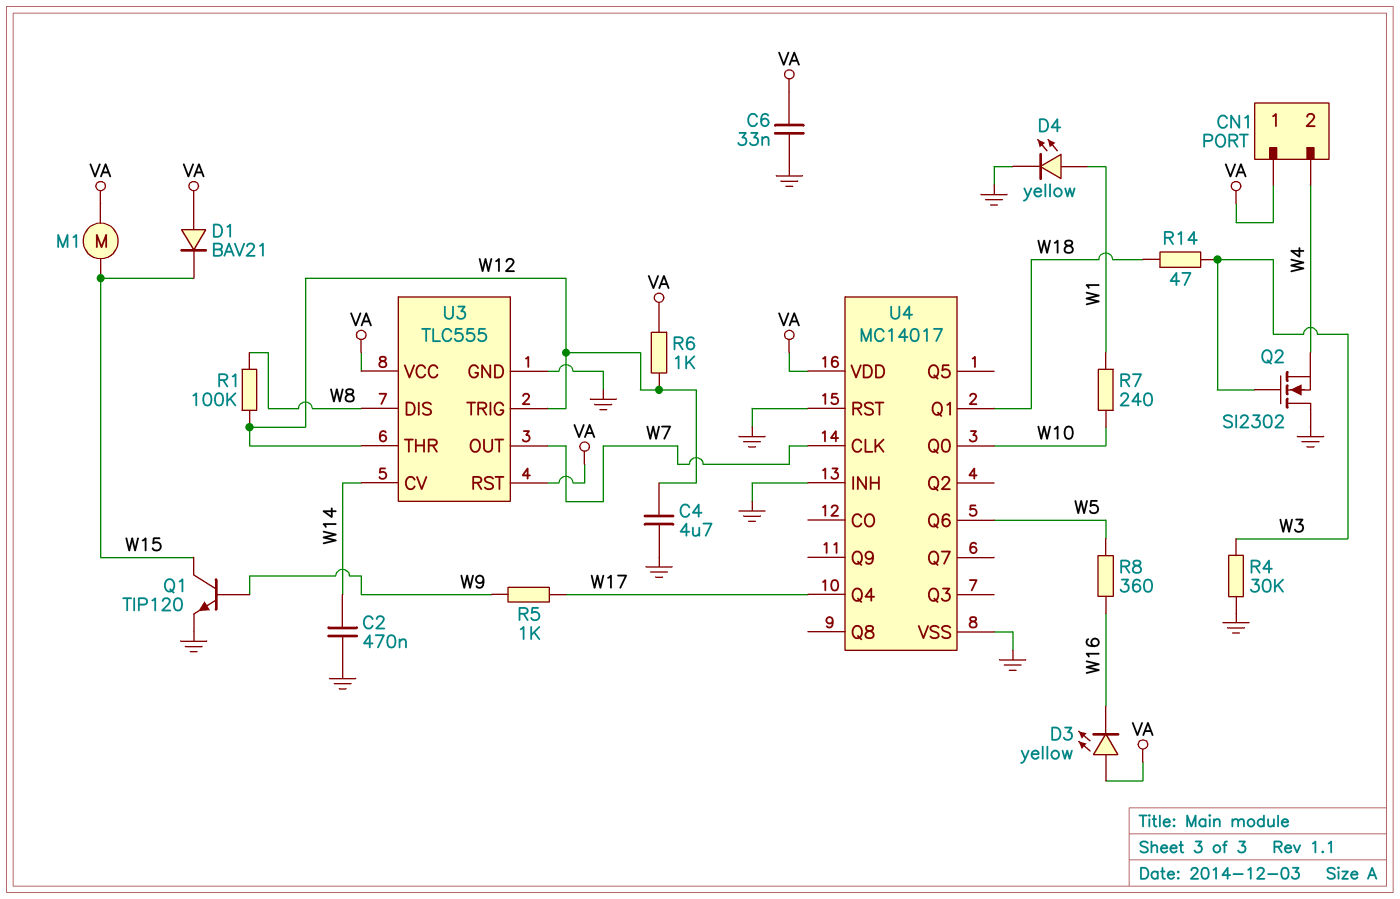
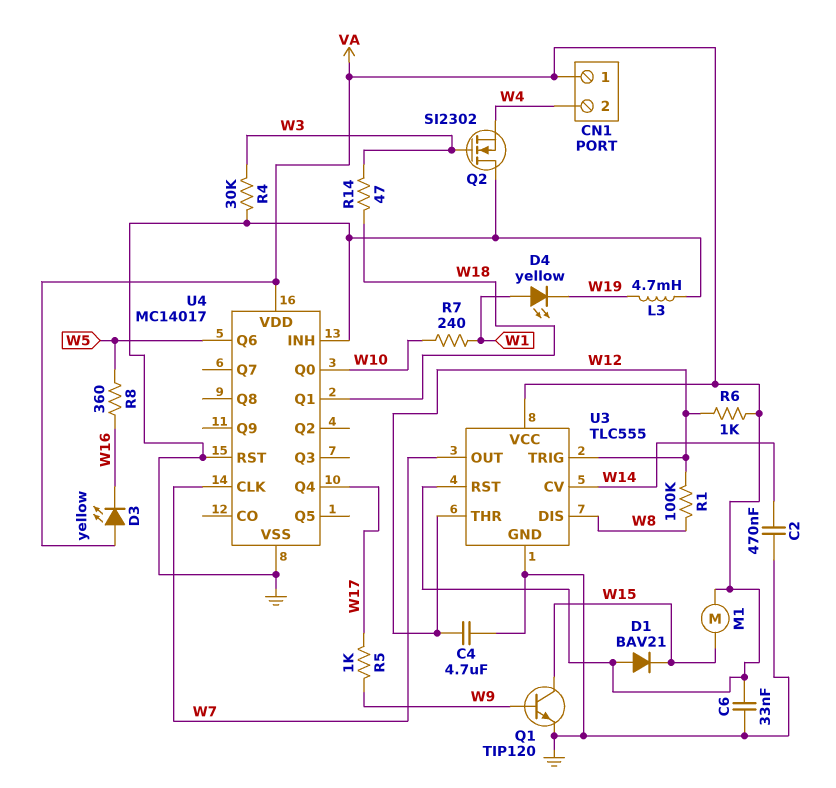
D4: LED yellow (A W1, K GND) -> LED yellow (A W1, K W19)
L3: none -> 4.7mH (GND, W19)

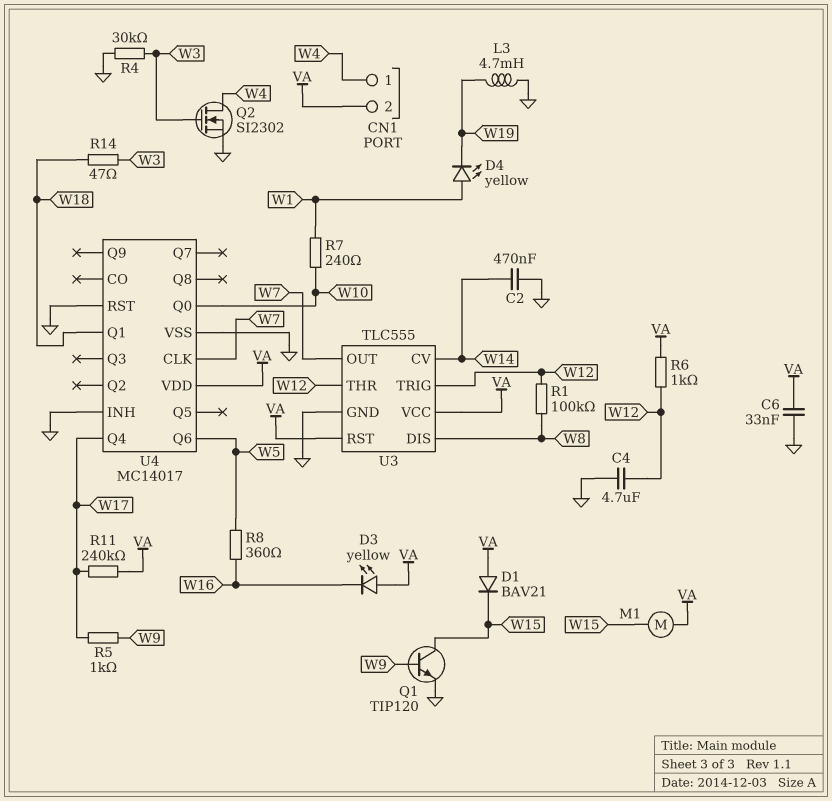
CN1 pin 1: VA -> W4
CN1 pin 2: W4 -> VA
Q2: NMOS SI2302 (G W3, D GND, S W4) -> NMOS SI2302 (G W3, D W4, S GND)
R11: none -> 240k (VA, W17)

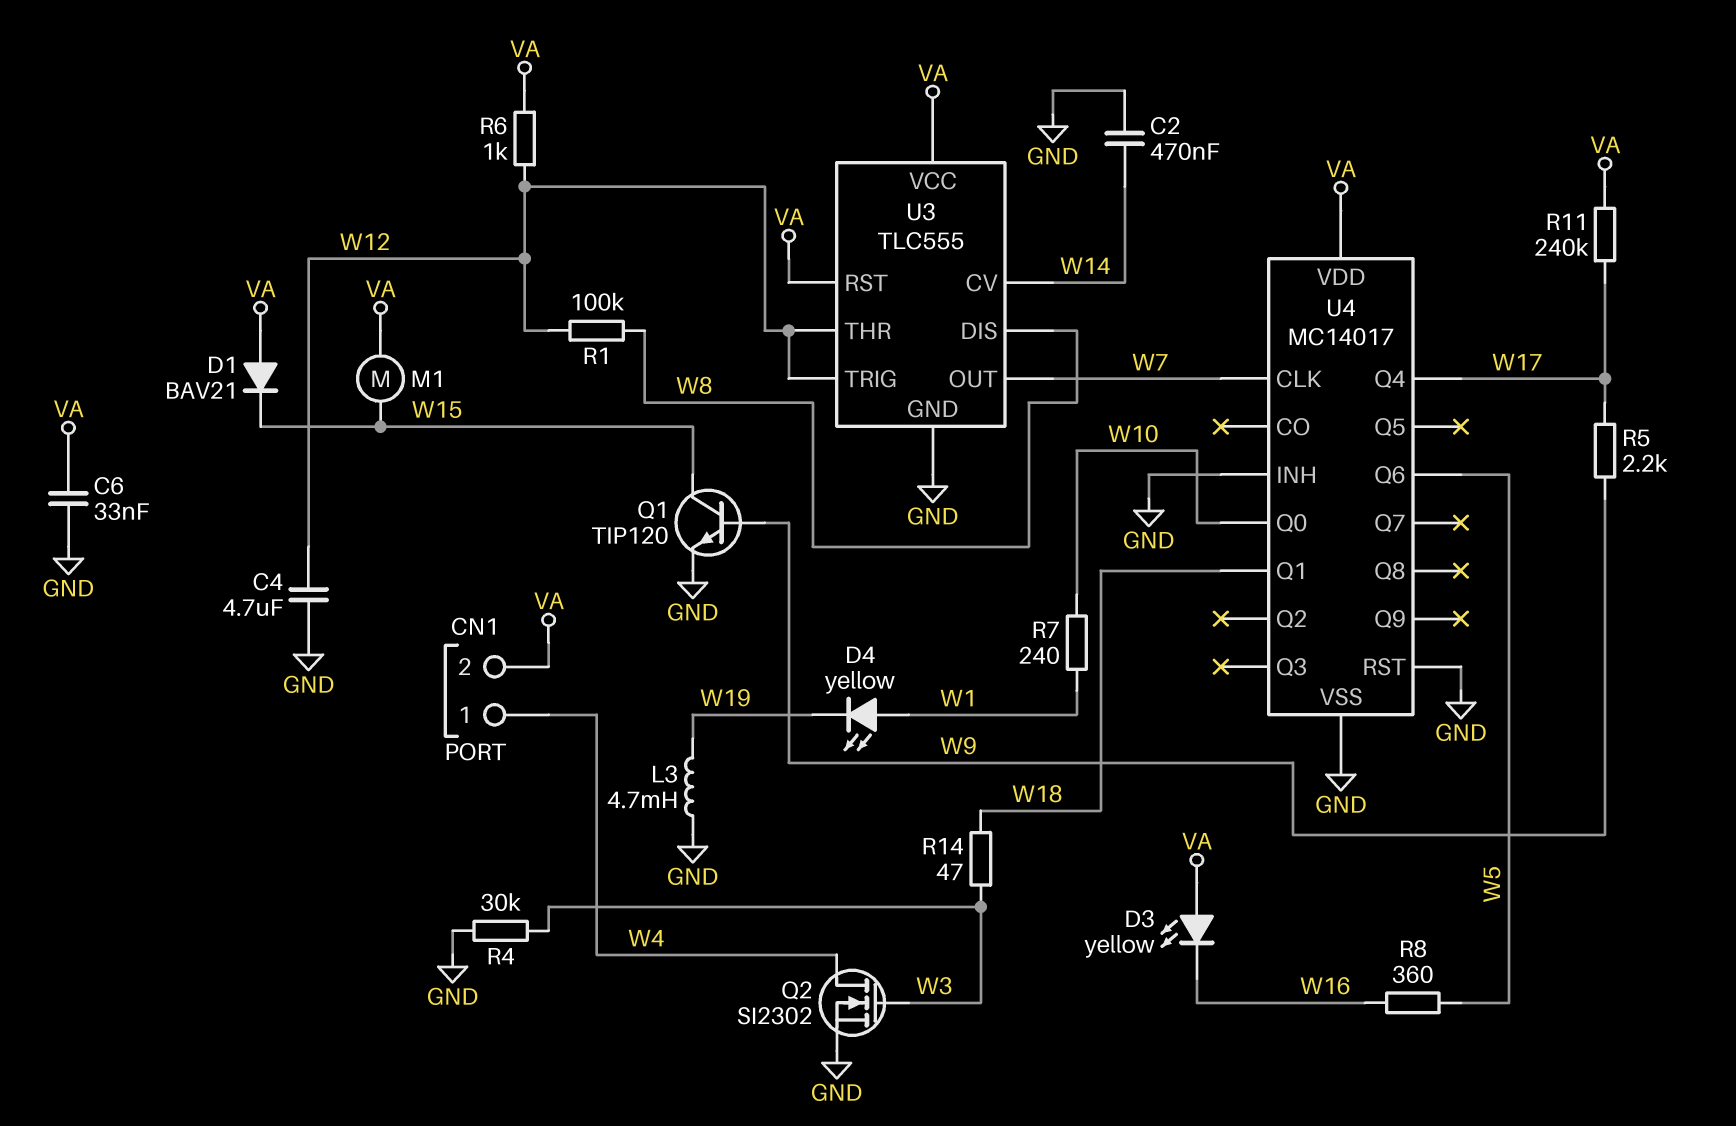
R5: 1k (W9, W17) -> 2.2k (W9, W17)

